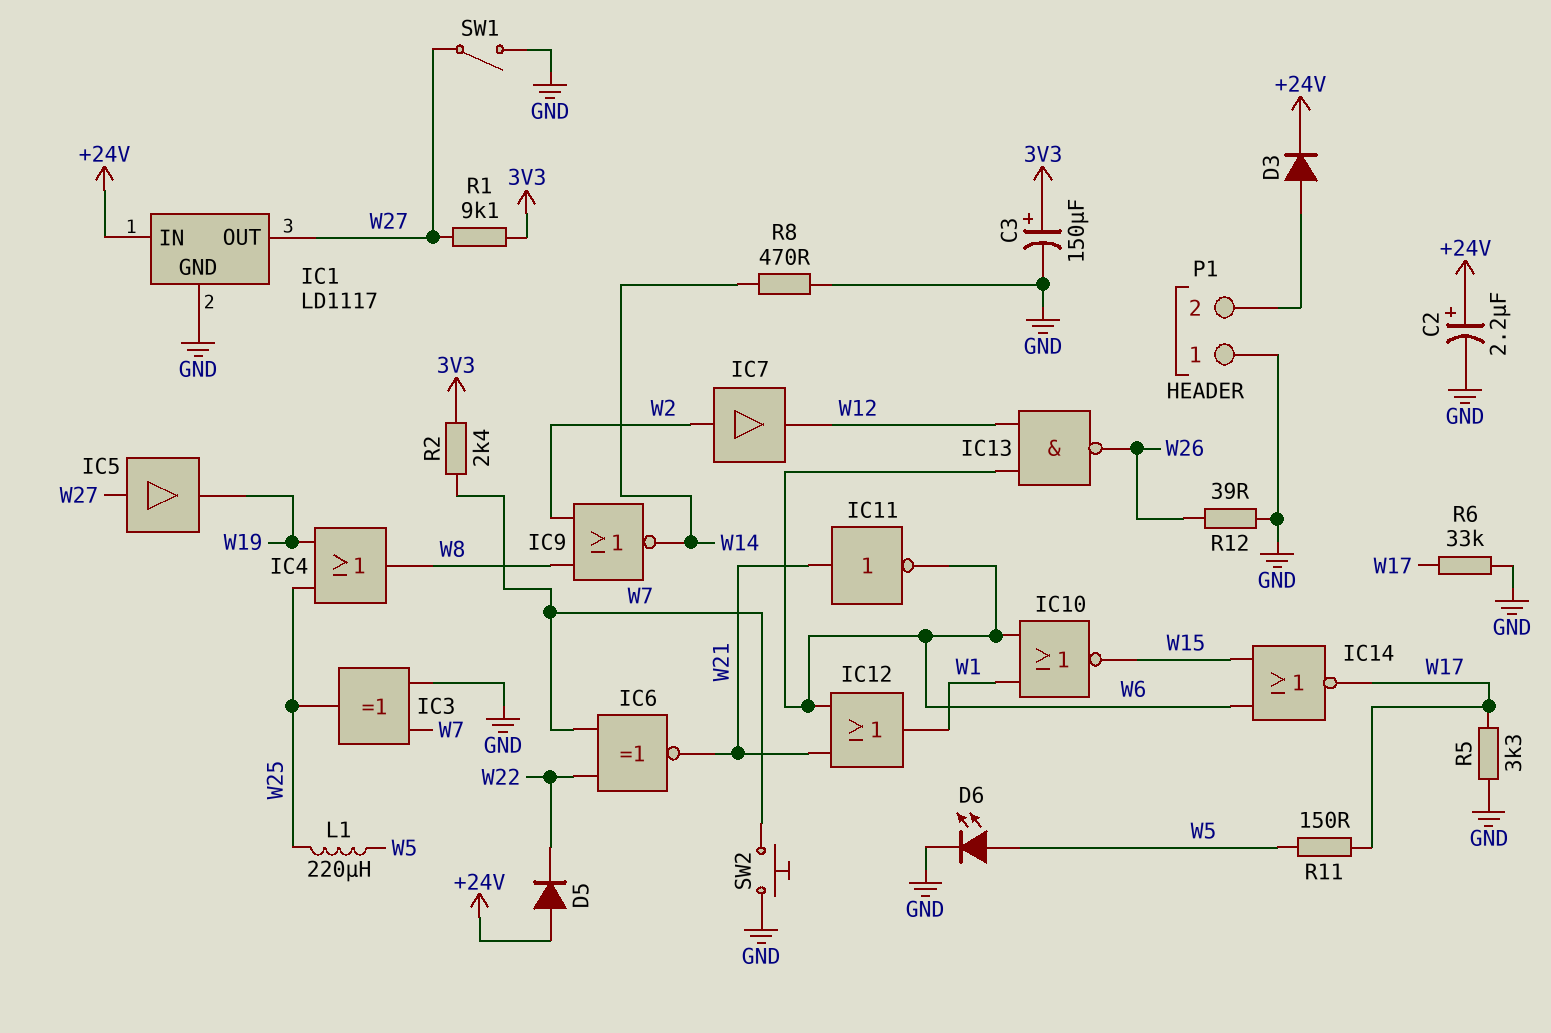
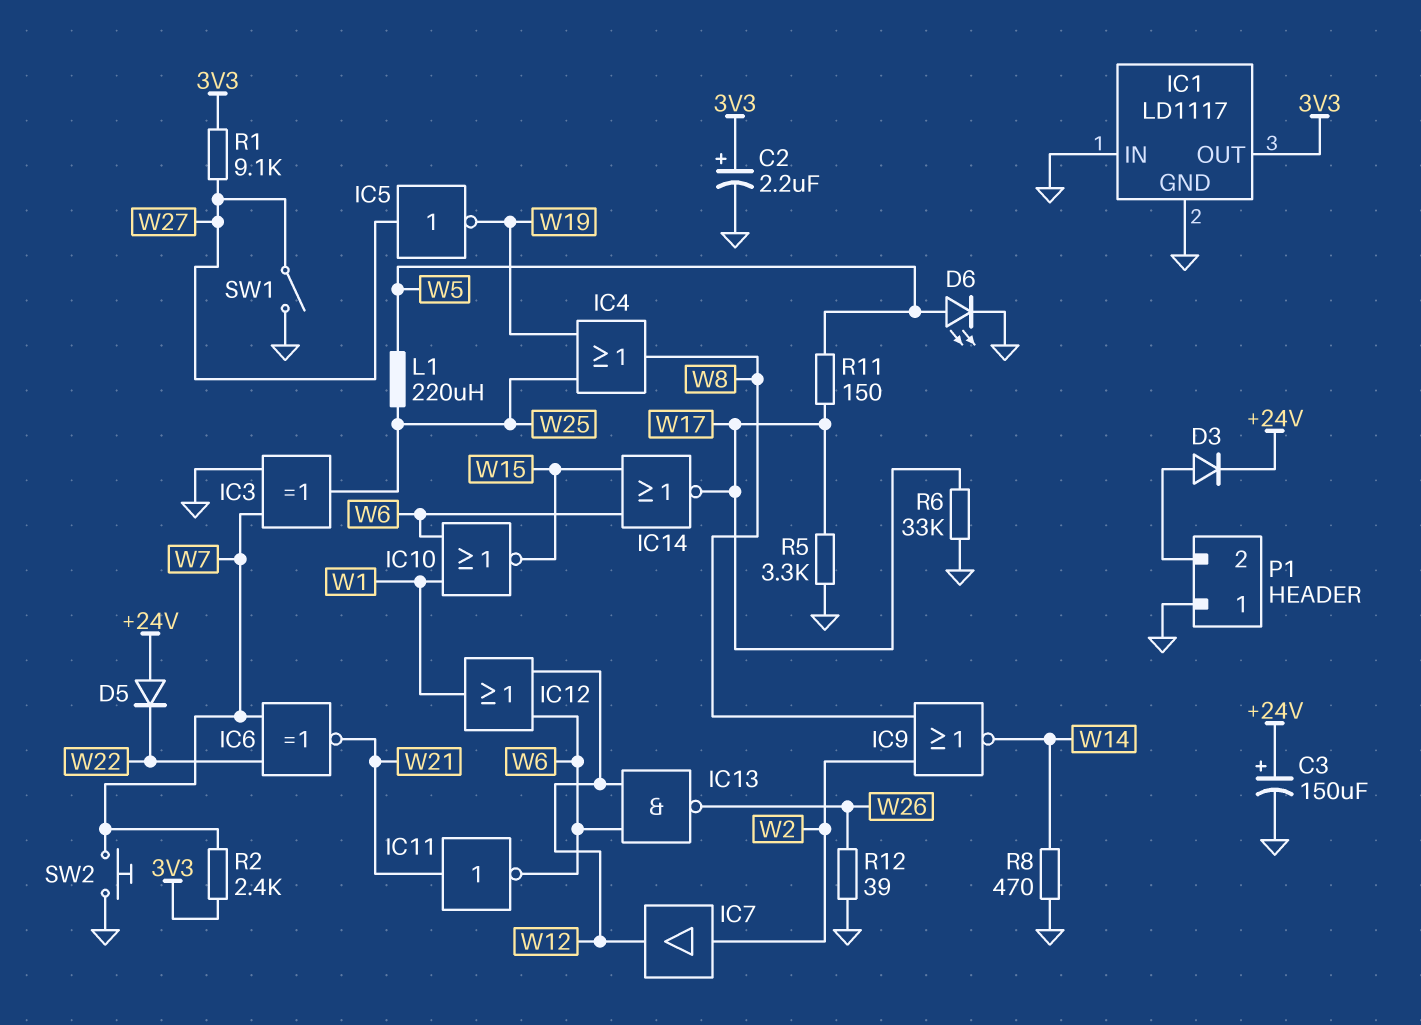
C2: 2.2uF (plus +24V, minus GND) -> 2.2uF (plus 3V3, minus GND)
C3: 150uF (plus 3V3, minus GND) -> 150uF (plus +24V, minus GND)
IC1 pin IN: +24V -> GND
IC1 pin OUT: W27 -> 3V3
IC5: buffer (in W27, out W19) -> NOT (in W27, out W19)
IC12: OR (in W6, in W21, out W1) -> OR (in W6, in W12, out W1)

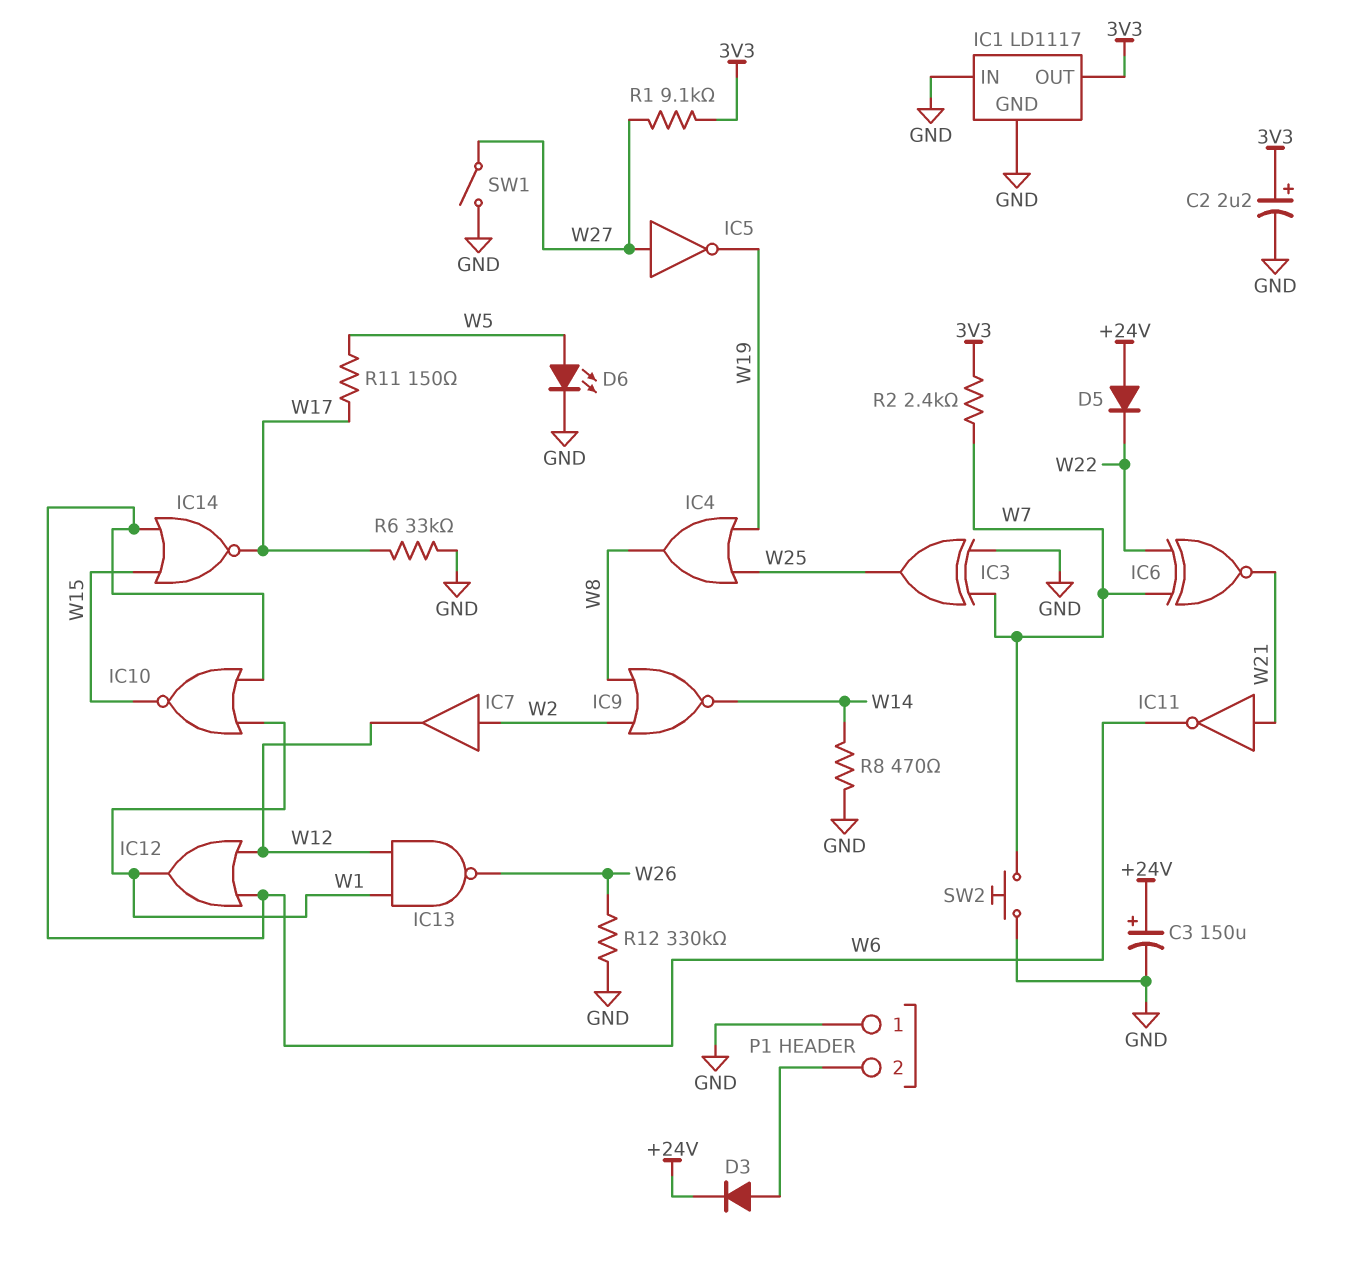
IC13: NAND (in W6, in W12, out W26) -> NAND (in W1, in W12, out W26)
L1: 220uH (W5, W25) -> none
R5: 3.3k (GND, W17) -> none
R12: 39 (GND, W26) -> 330k (GND, W26)

